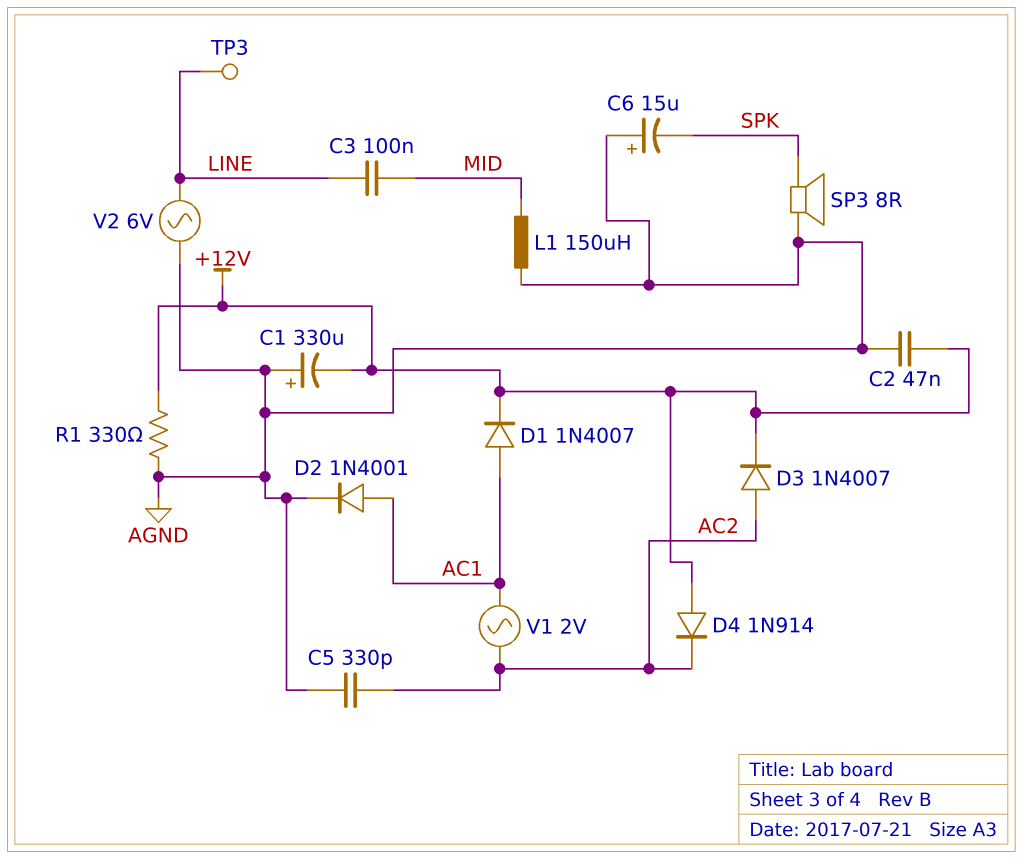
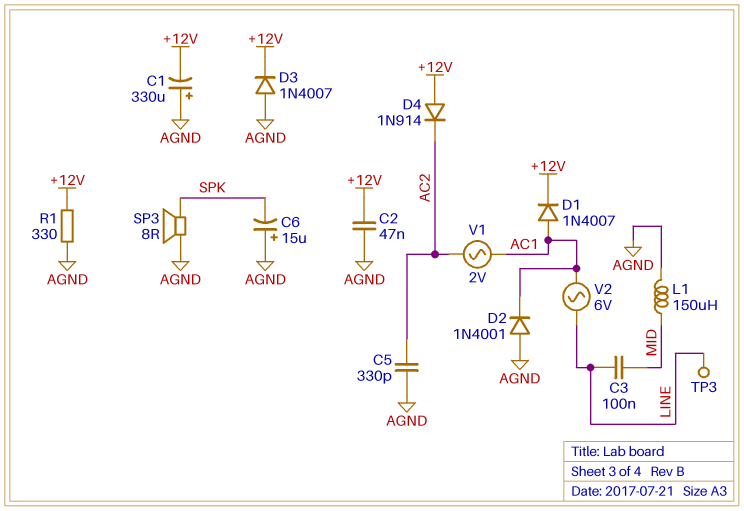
D2: diode 1N4001 (A AC1, K AGND) -> diode 1N4001 (A AGND, K AC1)
D3: diode 1N4007 (A AC2, K +12V) -> diode 1N4007 (A AGND, K +12V)
V2: AC 6V (AGND, LINE) -> AC 6V (AC1, LINE)

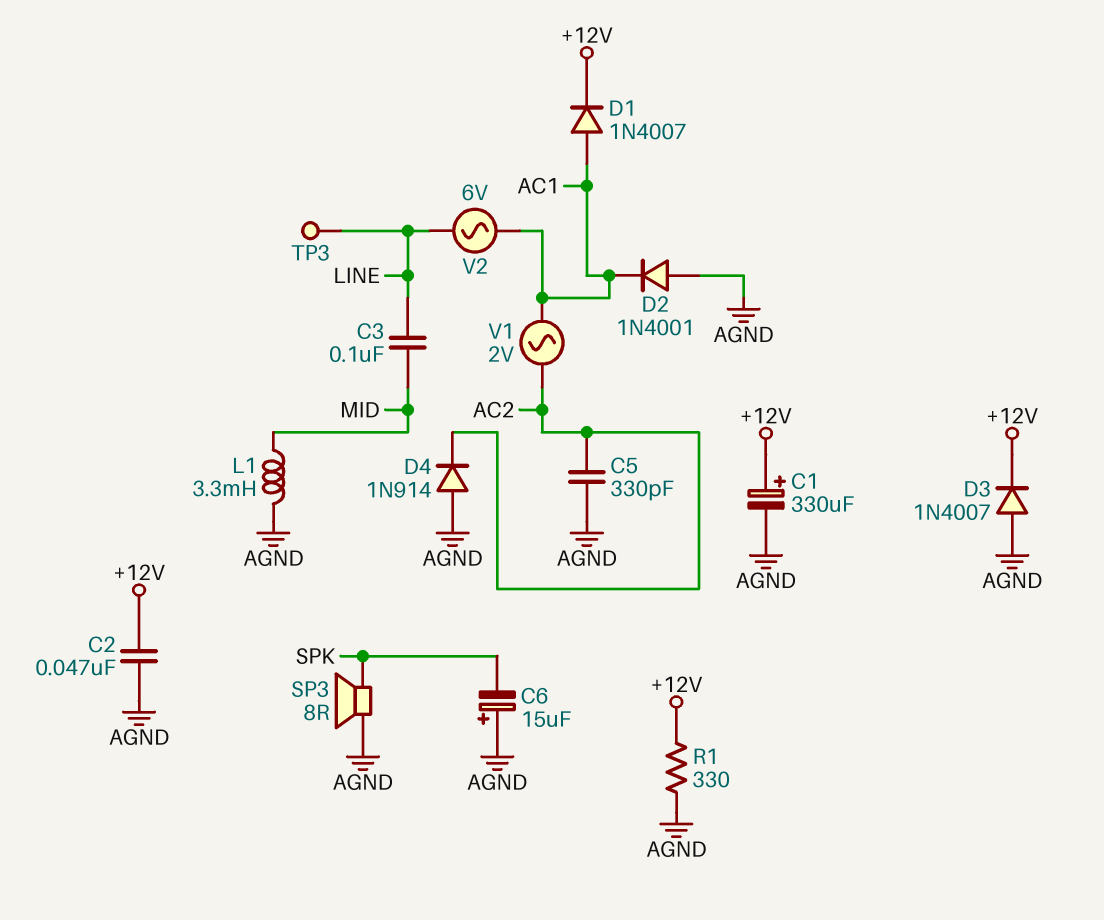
C1: 330uF (plus AGND, minus +12V) -> 330uF (plus +12V, minus AGND)
D4: diode 1N914 (A +12V, K AC2) -> diode 1N914 (A AGND, K AC2)
L1: 150uH (AGND, MID) -> 3.3mH (AGND, MID)

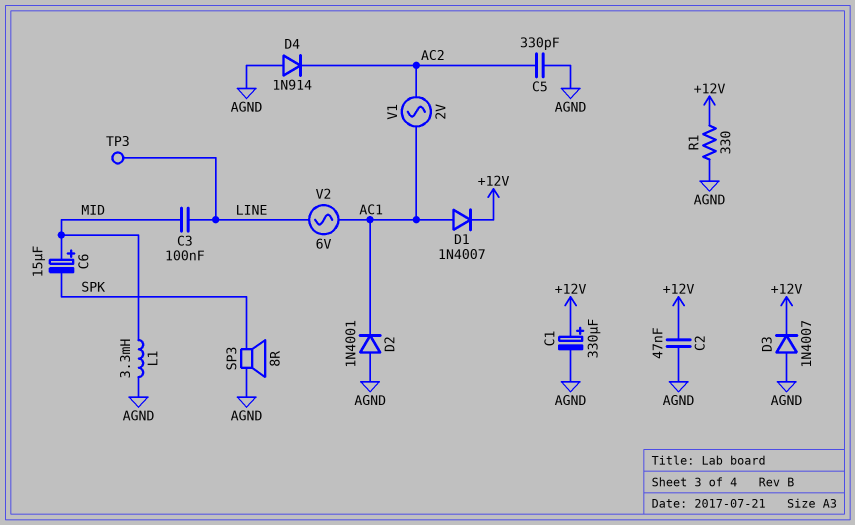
C6: 15uF (plus AGND, minus SPK) -> 15uF (plus MID, minus SPK)

